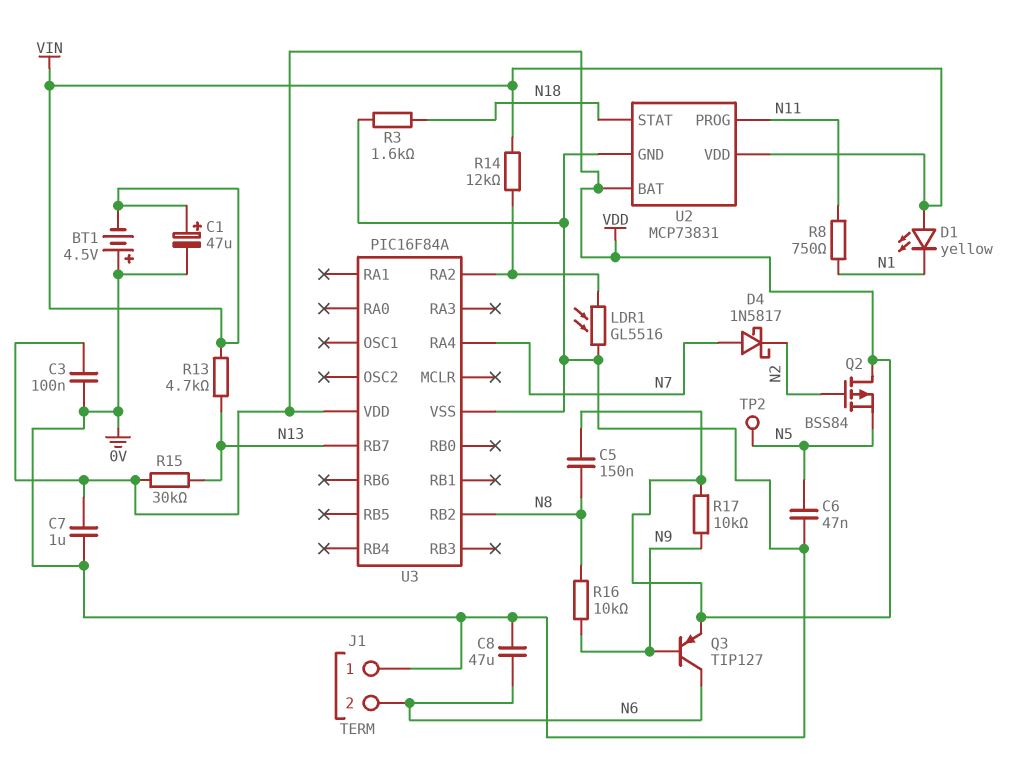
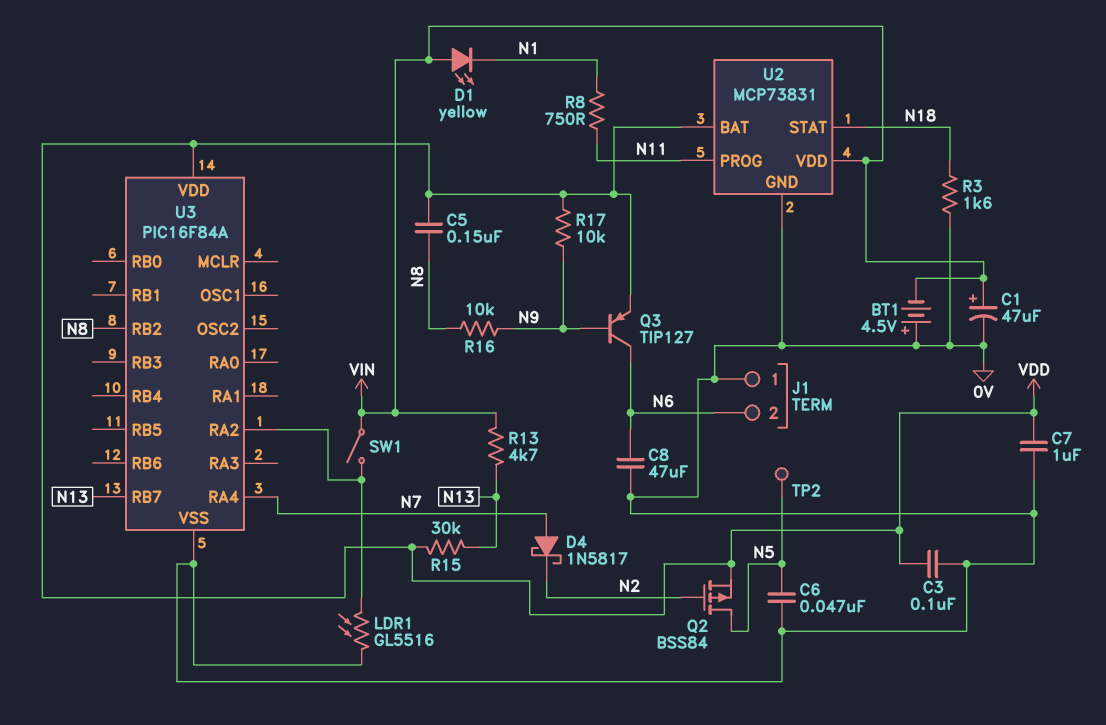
Q2: PMOS BSS84 (G N2, D VDD, S N5) -> PMOS BSS84 (G N2, D N5, S VDD)
R14: 12k (U3/RA2, VIN) -> none
SW1: none -> switch (U3/RA2, VIN)

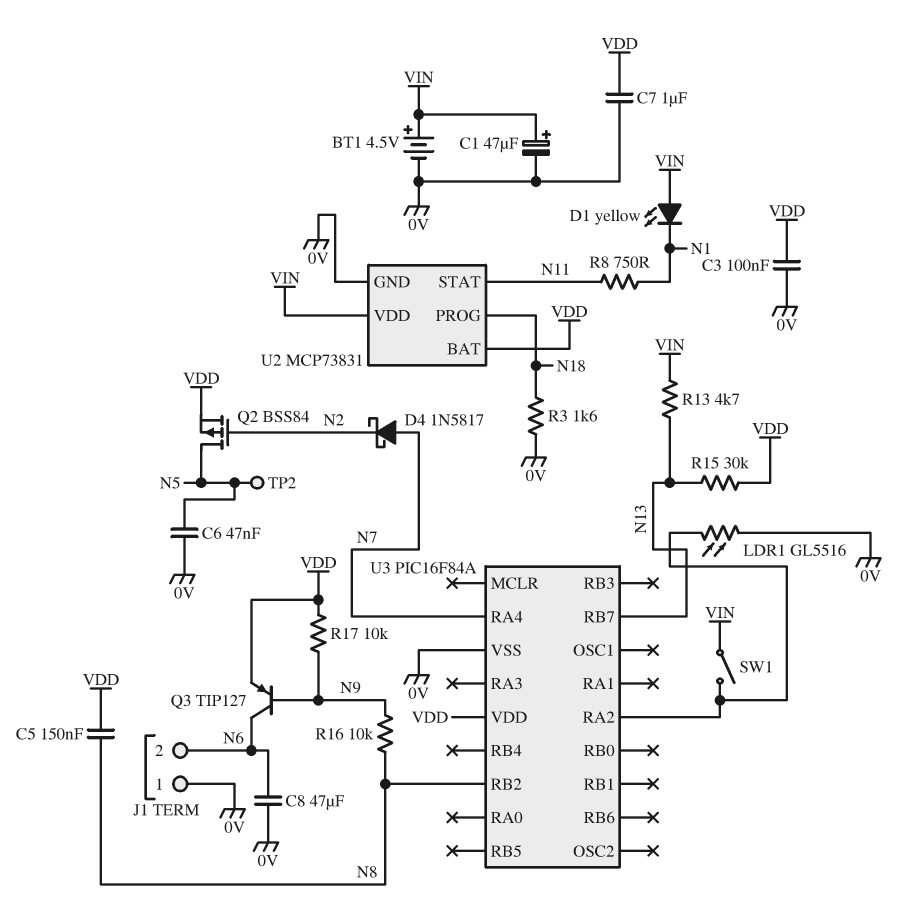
BT1: 4.5V (plus 0V, minus VIN) -> 4.5V (plus VIN, minus 0V)
U2 pin PROG: N11 -> N18
U2 pin STAT: N18 -> N11

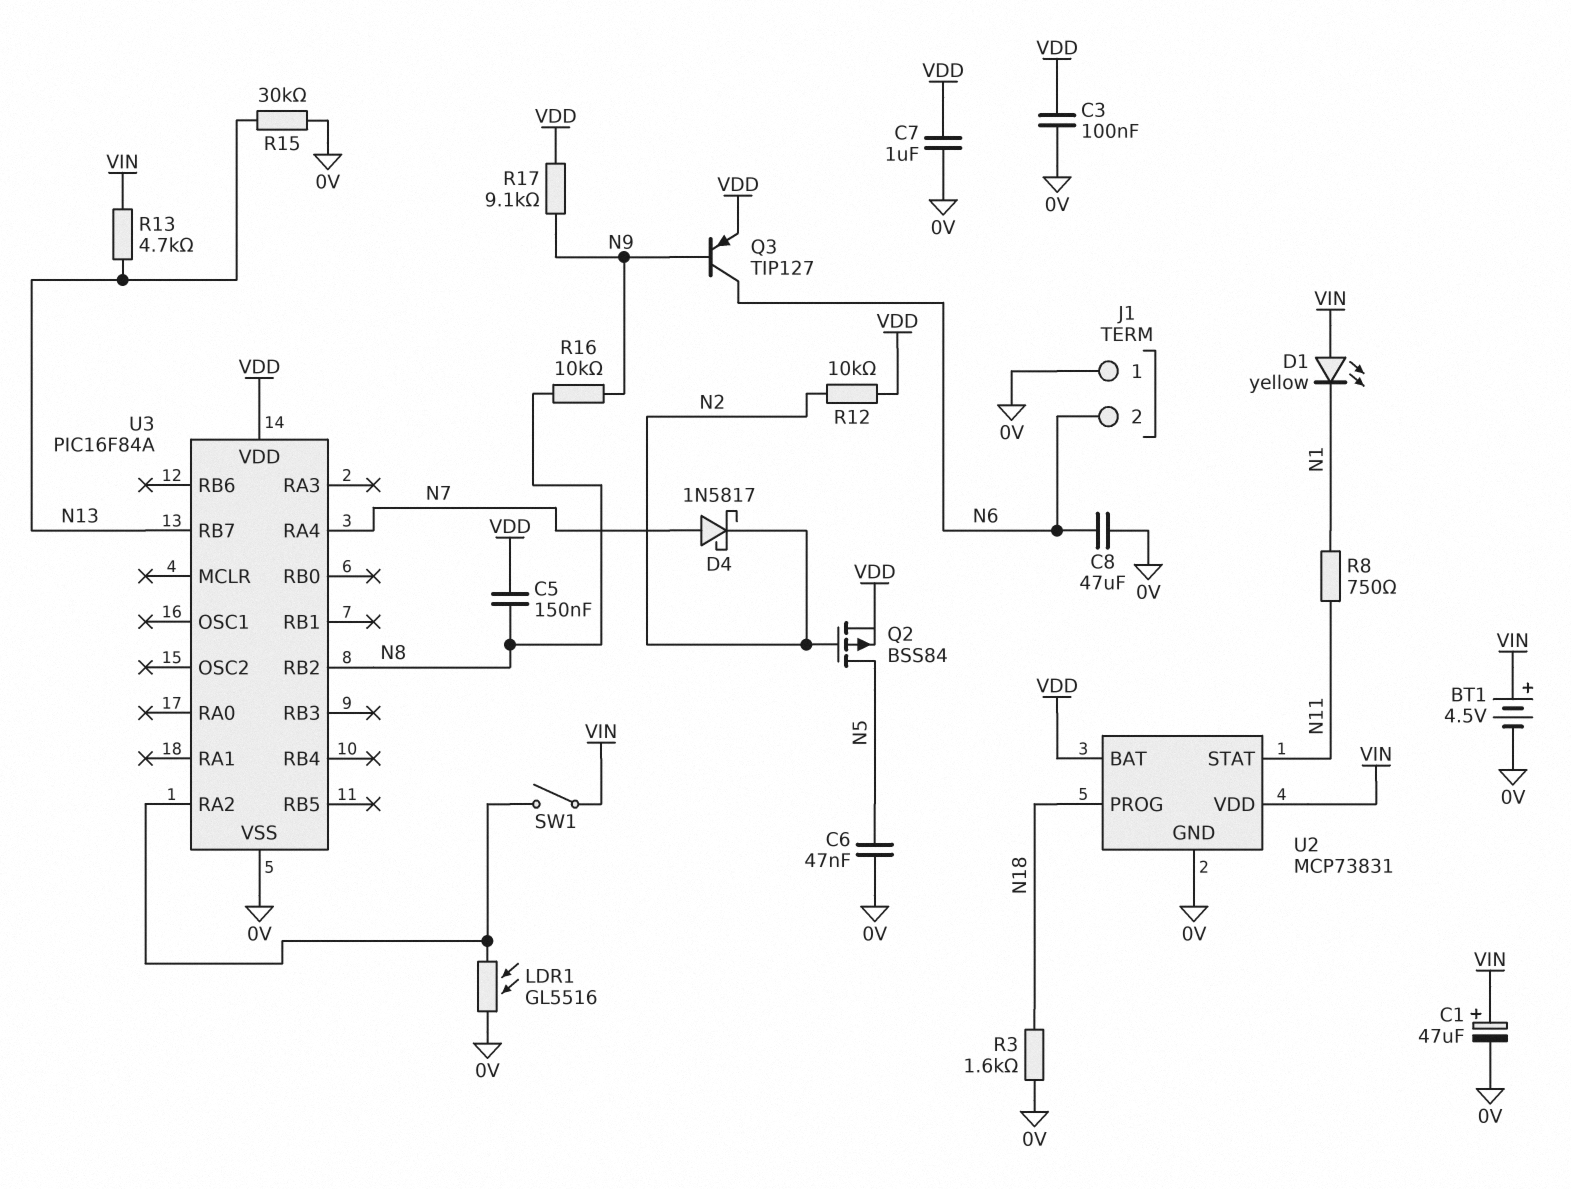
R12: none -> 10k (N2, VDD)
R15: 30k (N13, VDD) -> 30k (0V, N13)
R17: 10k (N9, VDD) -> 9.1k (N9, VDD)
TP2: test point (N5) -> none

